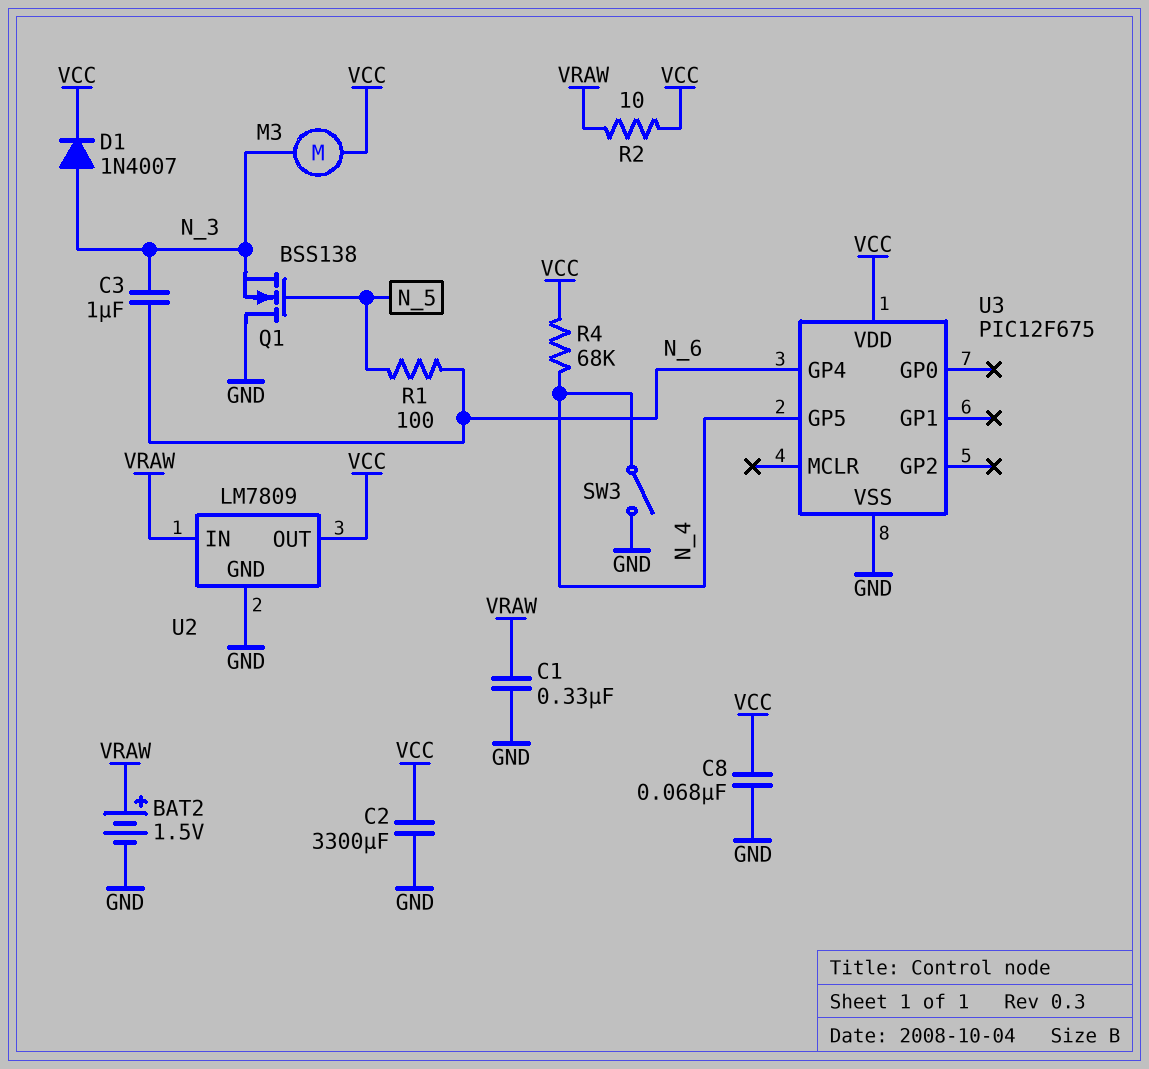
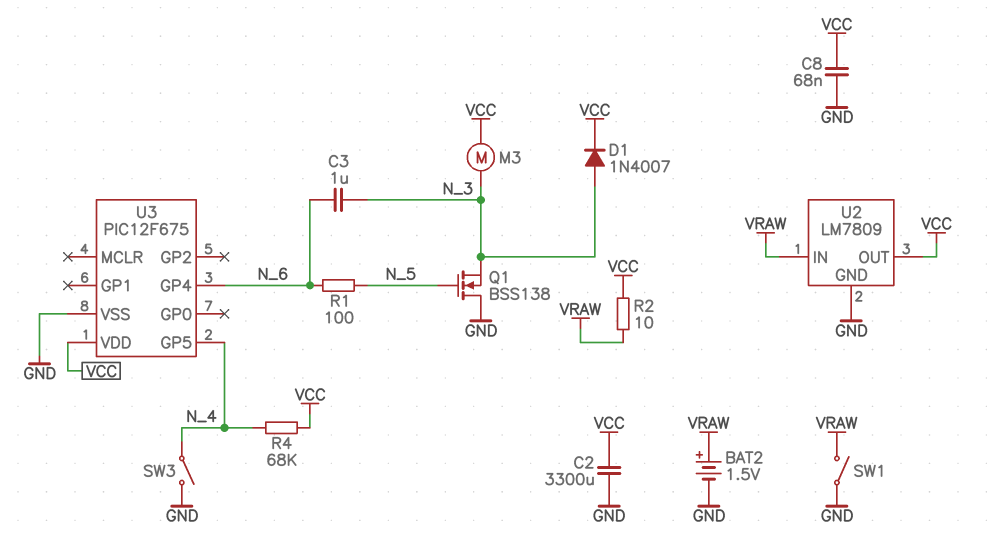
C1: 330nF (GND, VRAW) -> none
SW1: none -> switch (GND, VRAW)

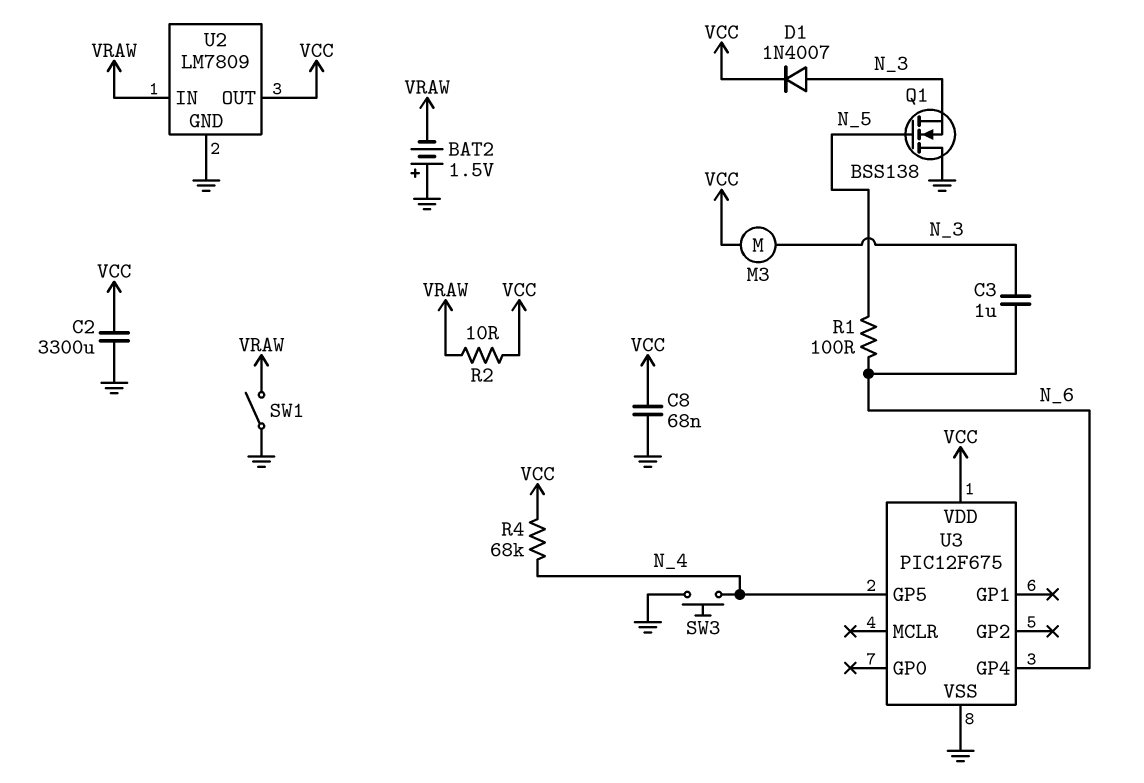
BAT2: 1.5V (plus VRAW, minus GND) -> 1.5V (plus GND, minus VRAW)
SW3: switch (GND, N_4) -> button (GND, N_4)

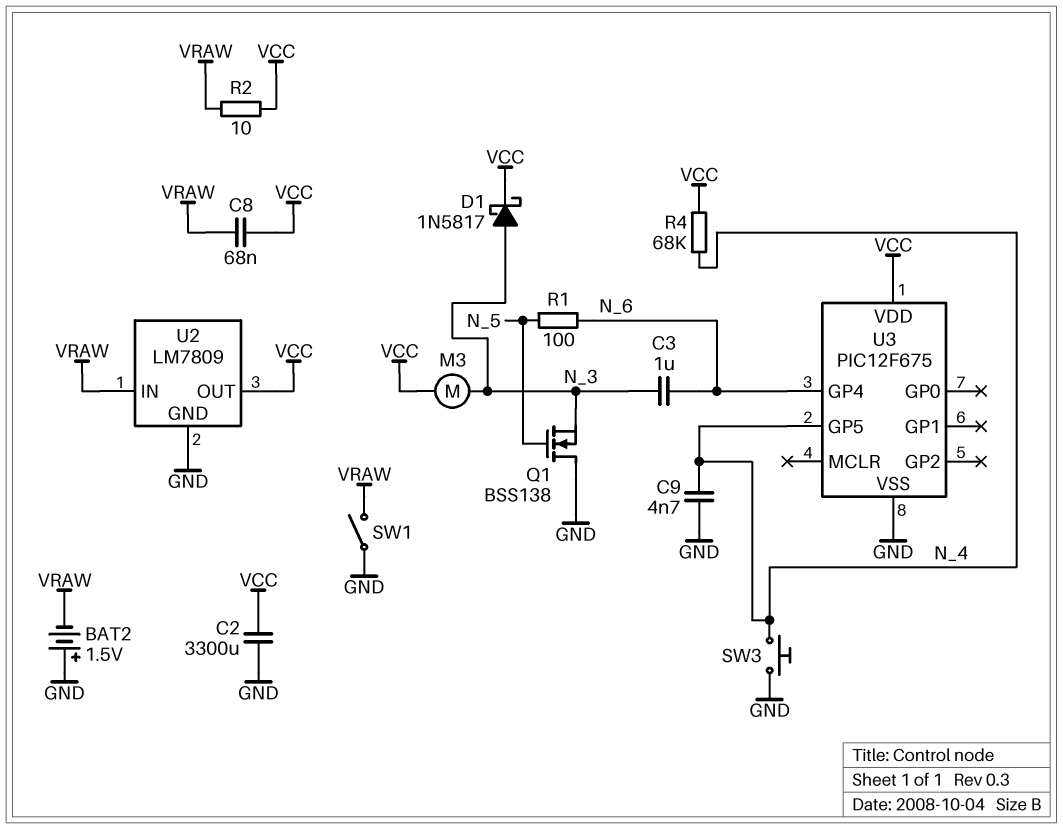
C8: 68nF (GND, VCC) -> 68nF (VCC, VRAW)
C9: none -> 4.7nF (GND, N_4)
D1: diode 1N4007 (A N_3, K VCC) -> schottky 1N5817 (A N_3, K VCC)

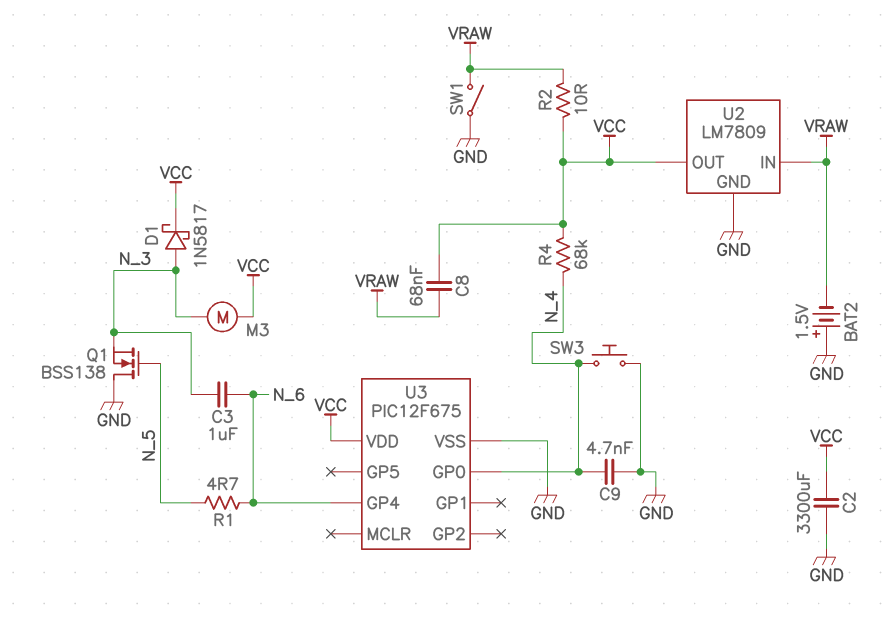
R1: 100 (N_5, N_6) -> 4.7 (N_5, N_6)
U3 pin GP0: none -> N_4
U3 pin GP5: N_4 -> none

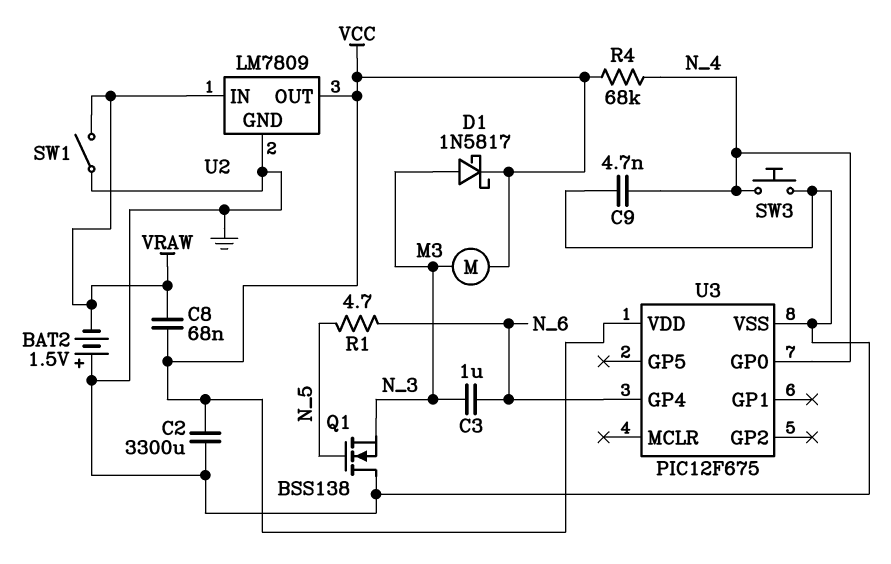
R2: 10 (VCC, VRAW) -> none

